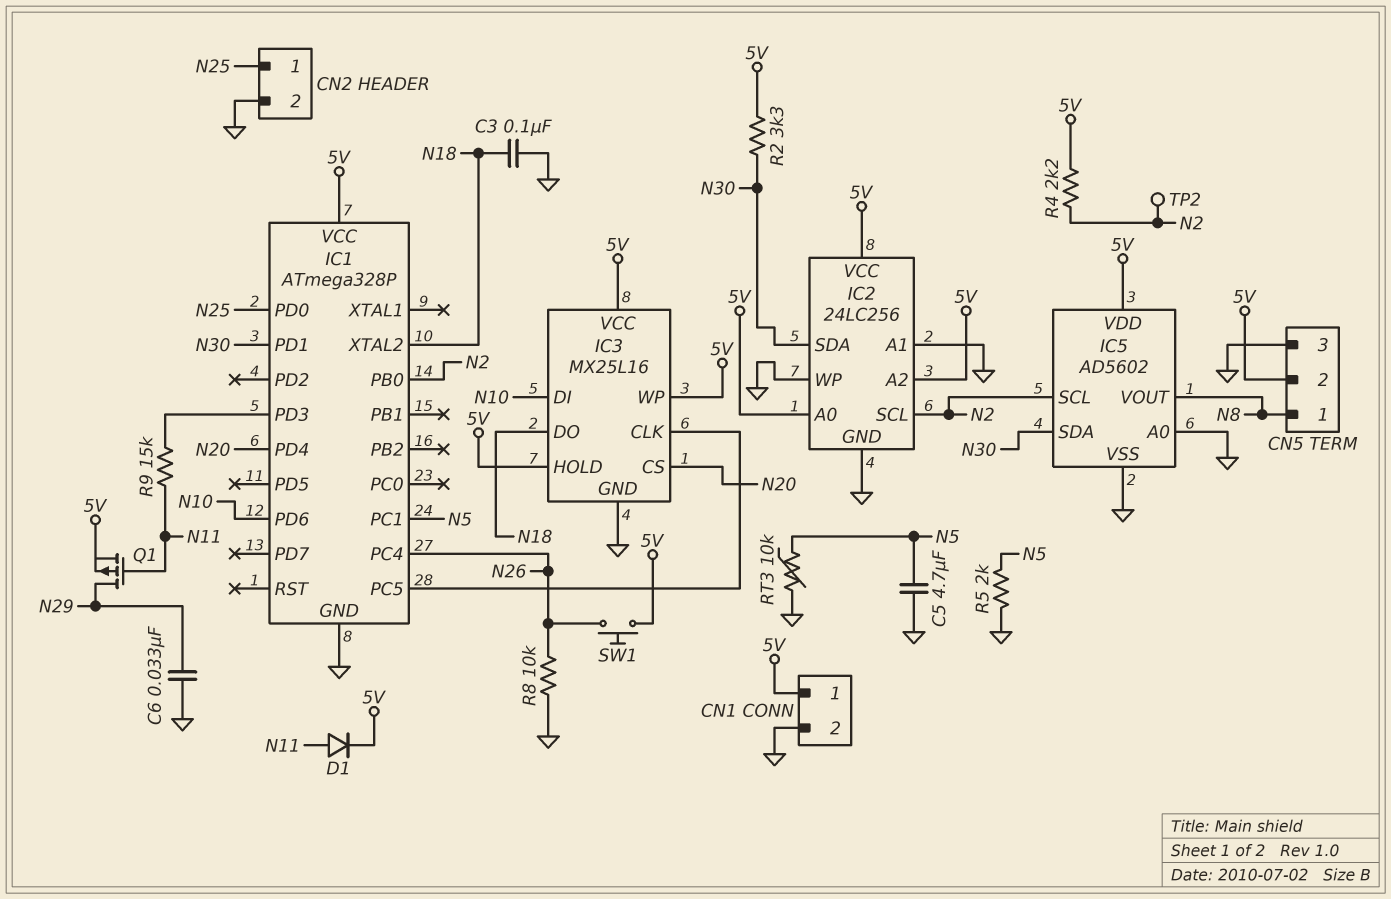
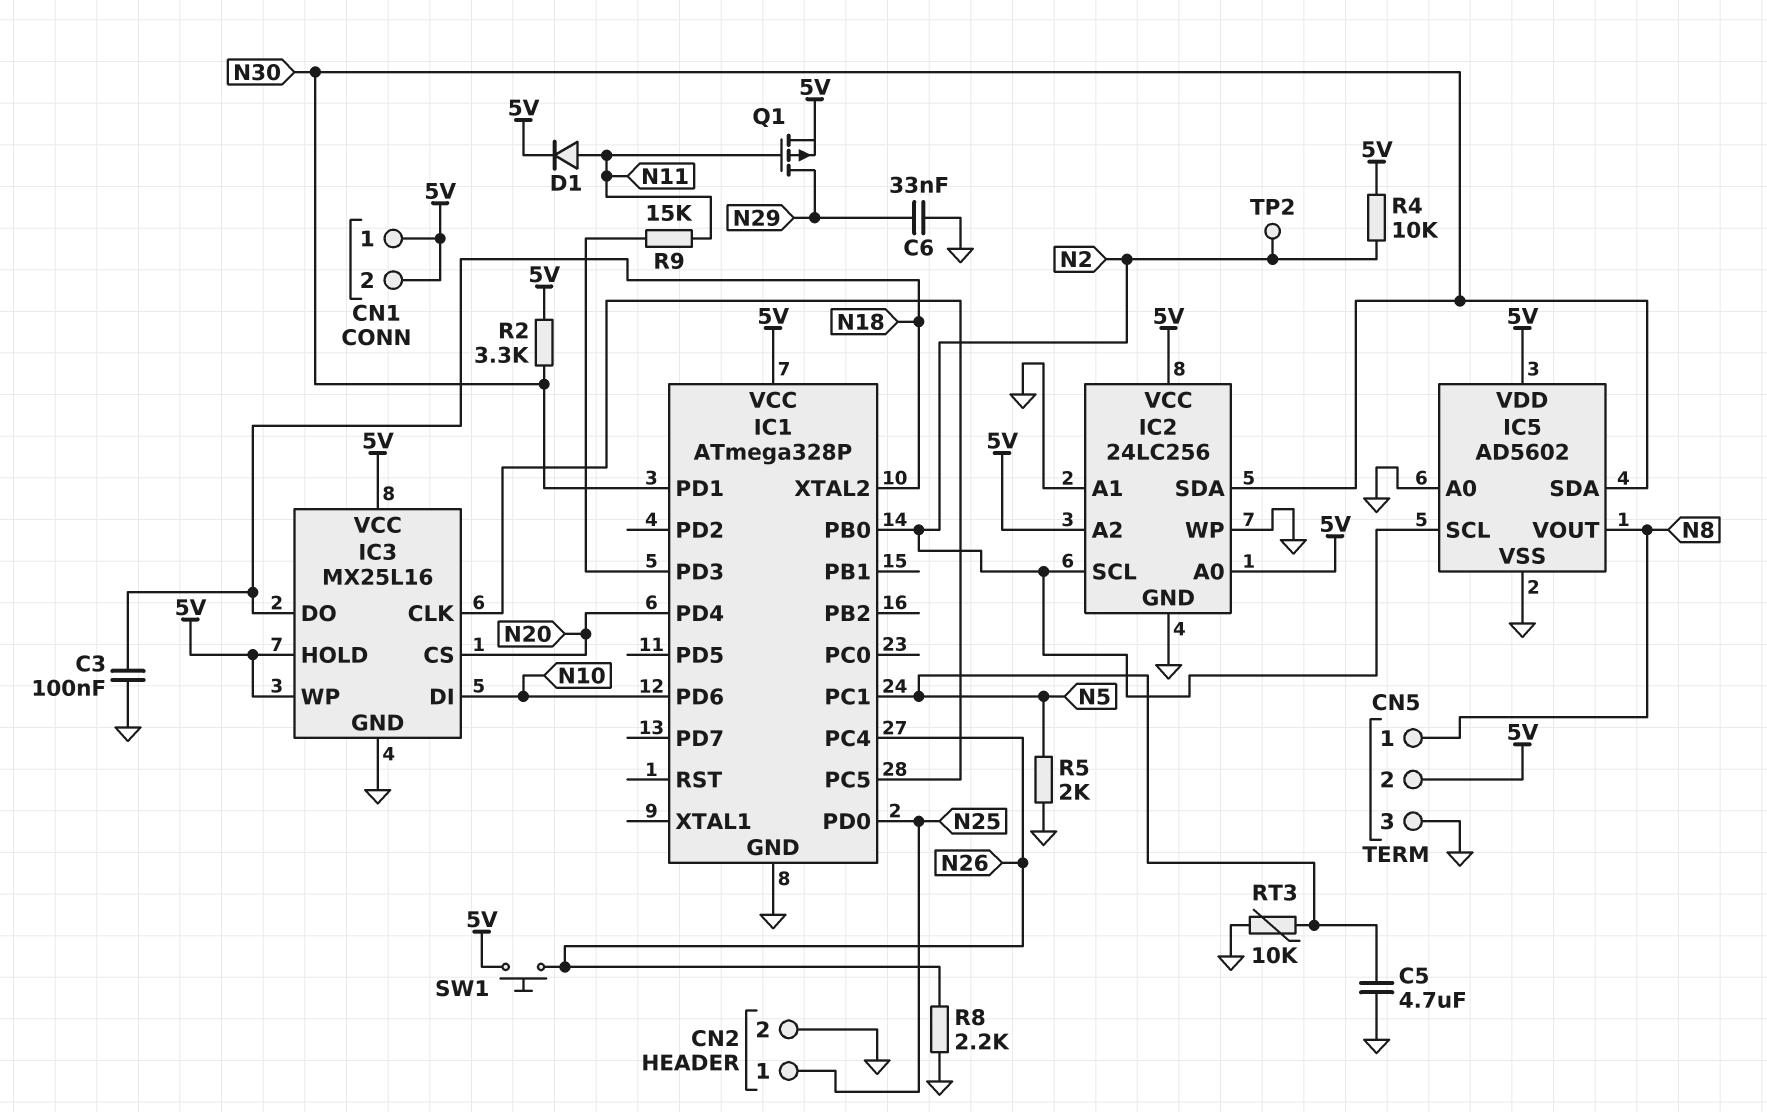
CN1 pin 2: GND -> 5V
R4: 2.2k (5V, N2) -> 10k (5V, N2)
R8: 10k (GND, N26) -> 2.2k (GND, N26)

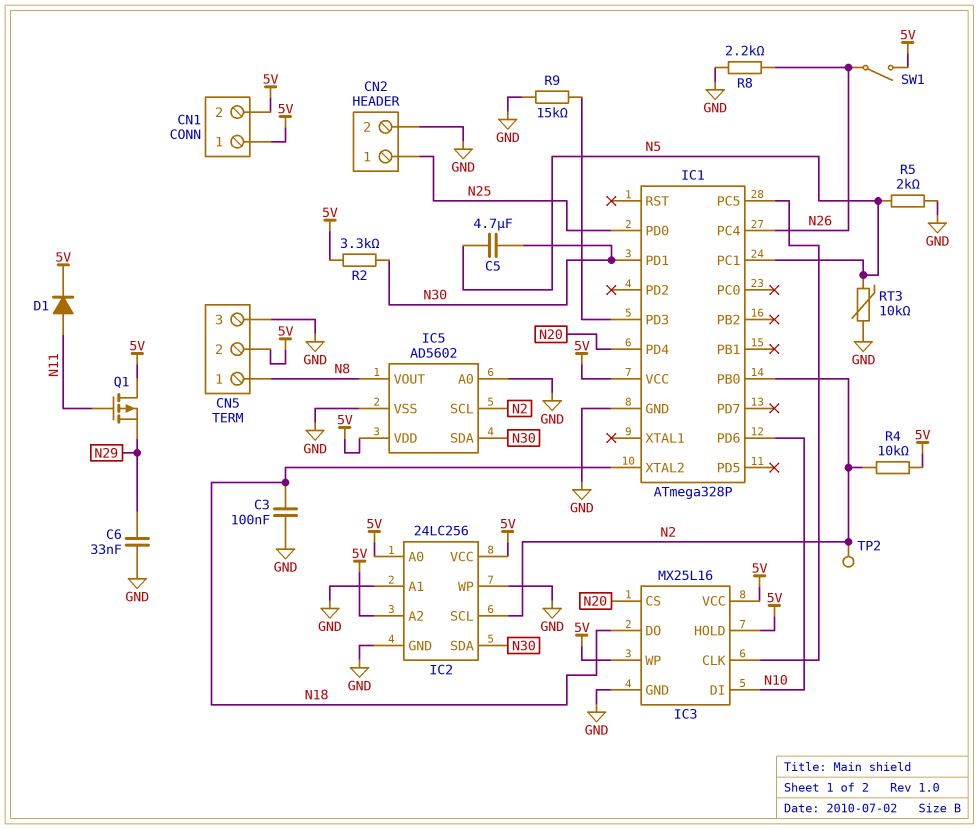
C5: 4.7uF (GND, N5) -> 4.7uF (N5, N30)
Q1: PMOS (G N11, D N29, S 5V) -> PMOS (G N11, D 5V, S N29)
R9: 15k (IC1/PD3, N11) -> 15k (GND, IC1/PD3)
SW1: button (5V, N26) -> switch (5V, N26)

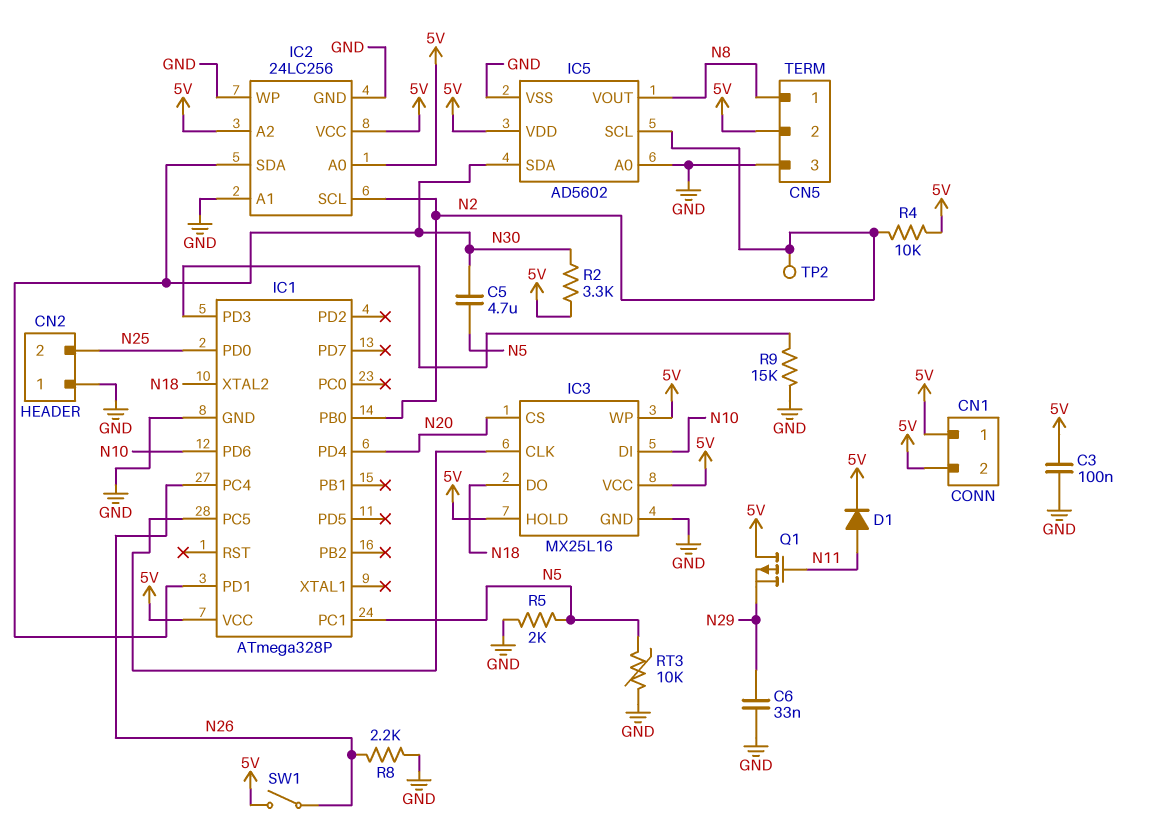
C3: 100nF (GND, N18) -> 100nF (5V, GND)
CN2 pin 1: N25 -> GND
CN2 pin 2: GND -> N25

